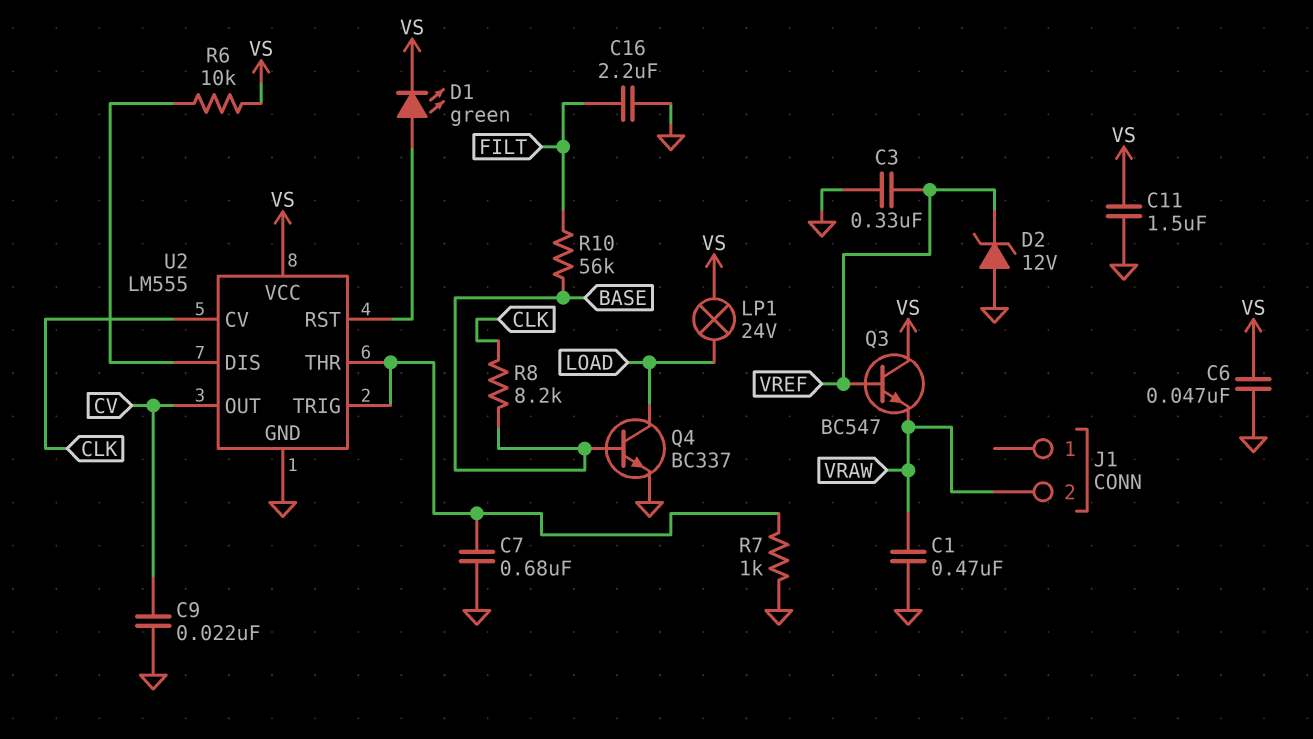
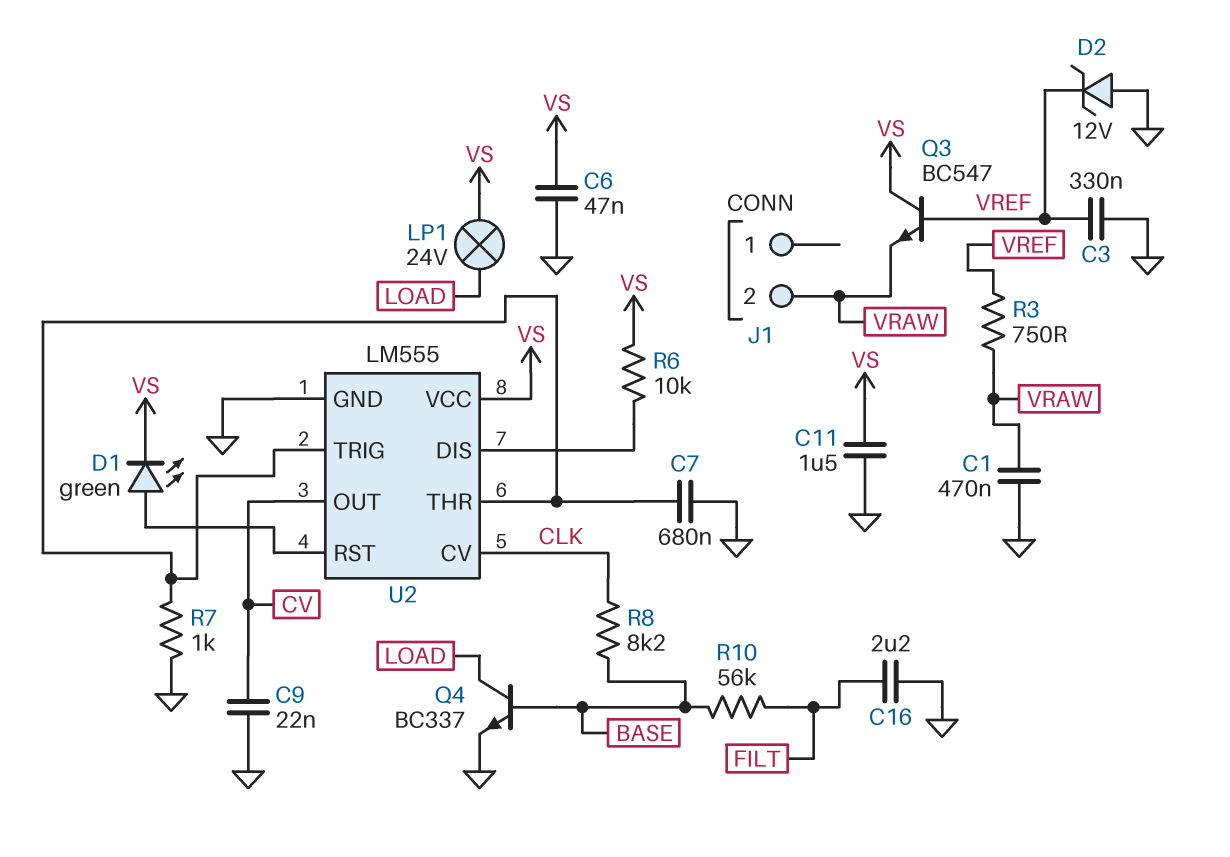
R3: none -> 750 (VRAW, VREF)

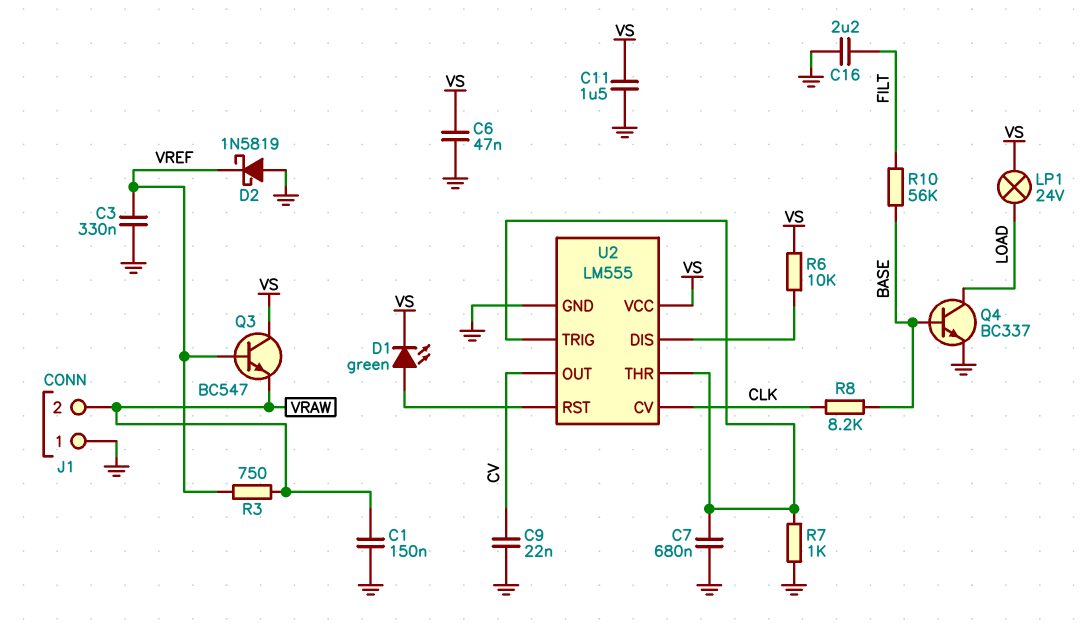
C1: 470nF (GND, VRAW) -> 150nF (GND, VRAW)
D2: zener 12V (A GND, K VREF) -> schottky 1N5819 (A GND, K VREF)
J1 pin 1: none -> GND

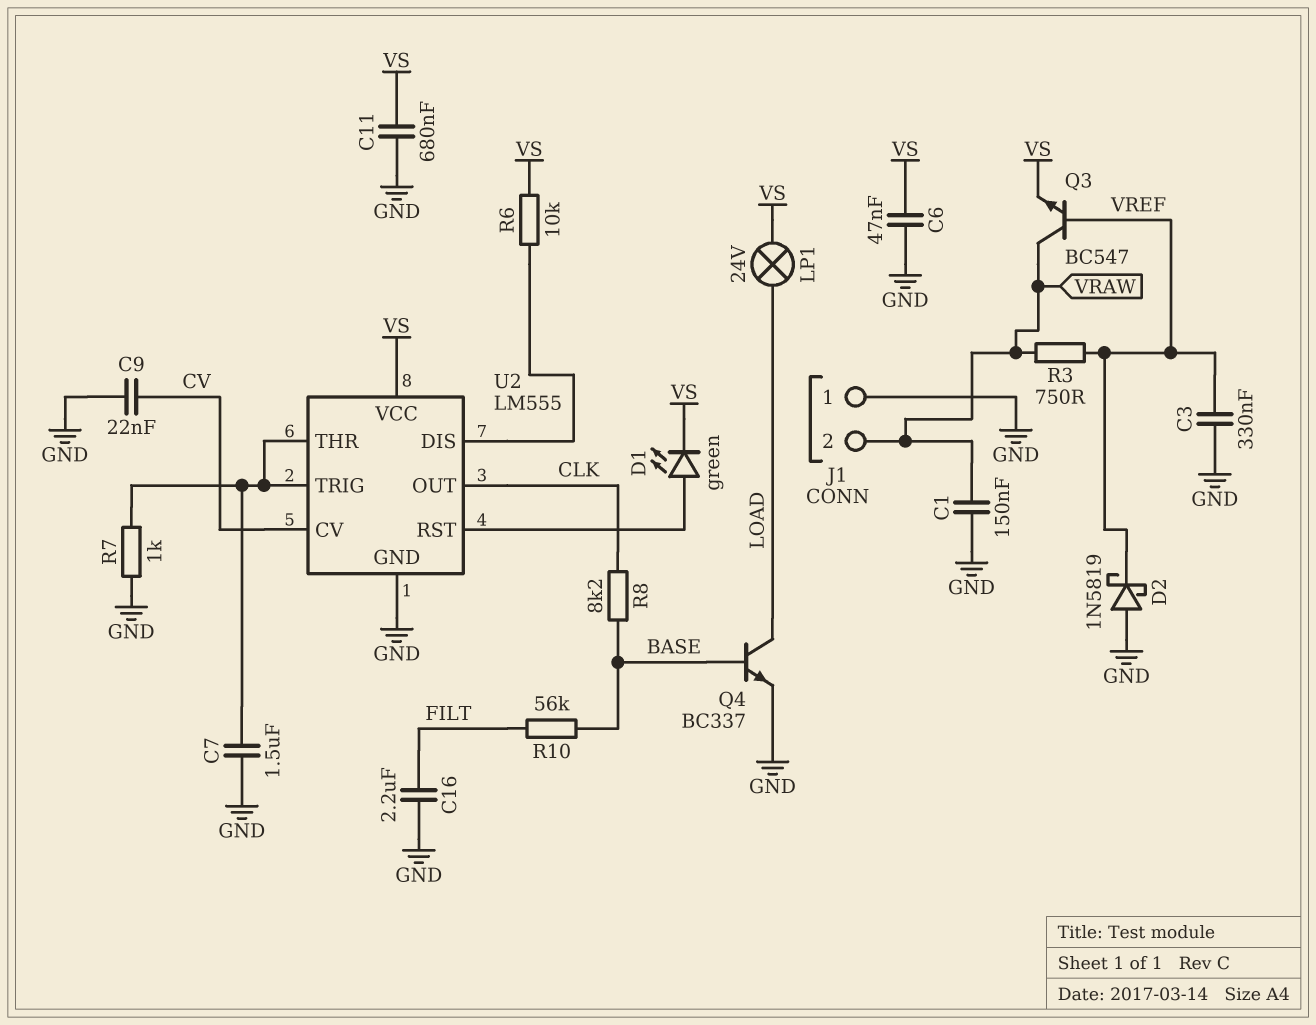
C7: 680nF (GND, U2/THR) -> 1.5uF (GND, U2/THR)
C11: 1.5uF (GND, VS) -> 680nF (GND, VS)
Q3: NPN BC547 (B VREF, C VS, E VRAW) -> NPN BC547 (B VREF, C VRAW, E VS)
U2 pin CV: CLK -> CV
U2 pin OUT: CV -> CLK

